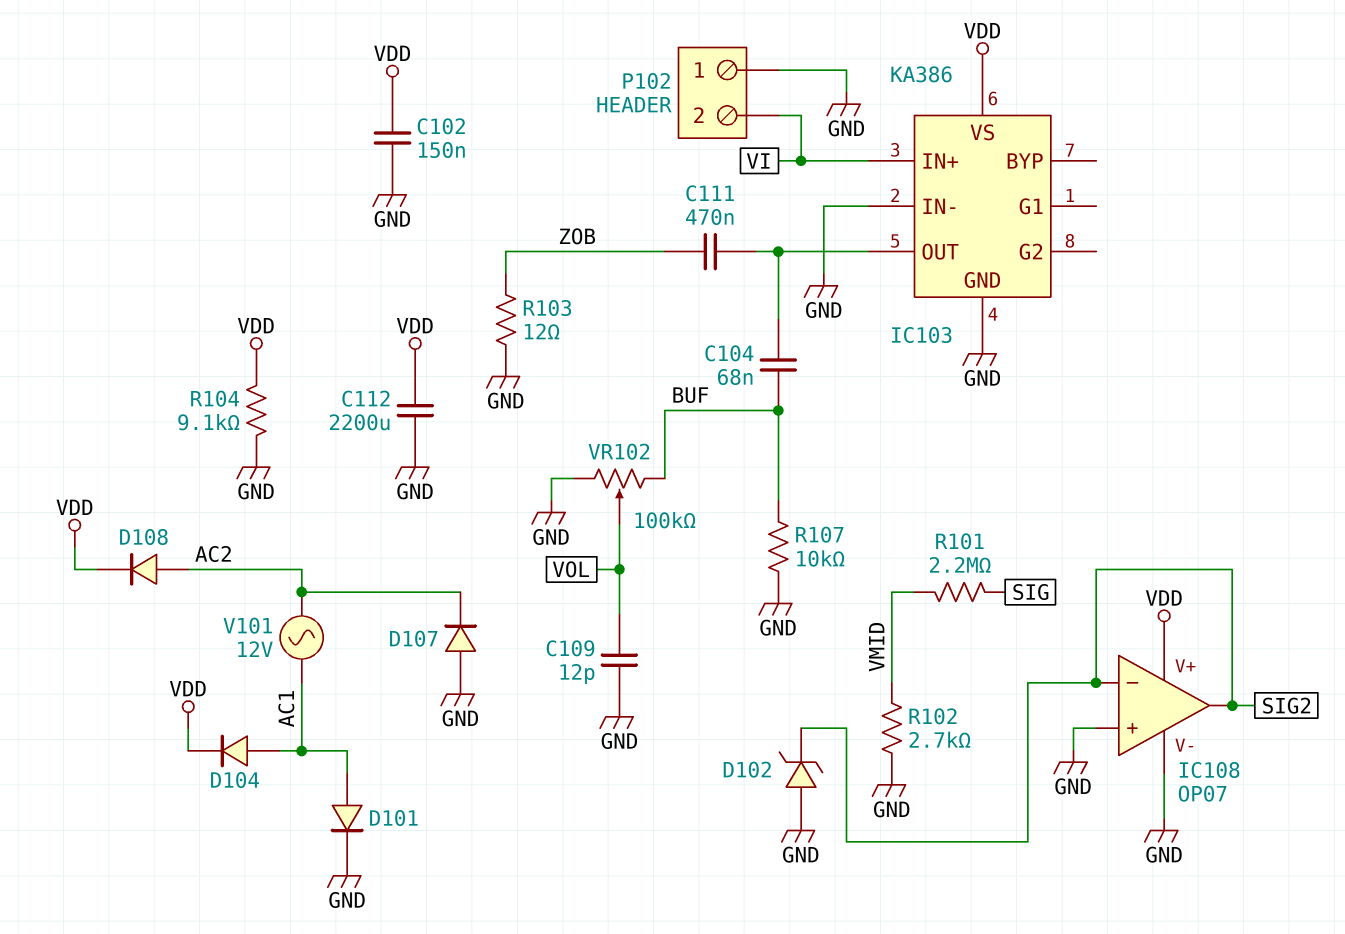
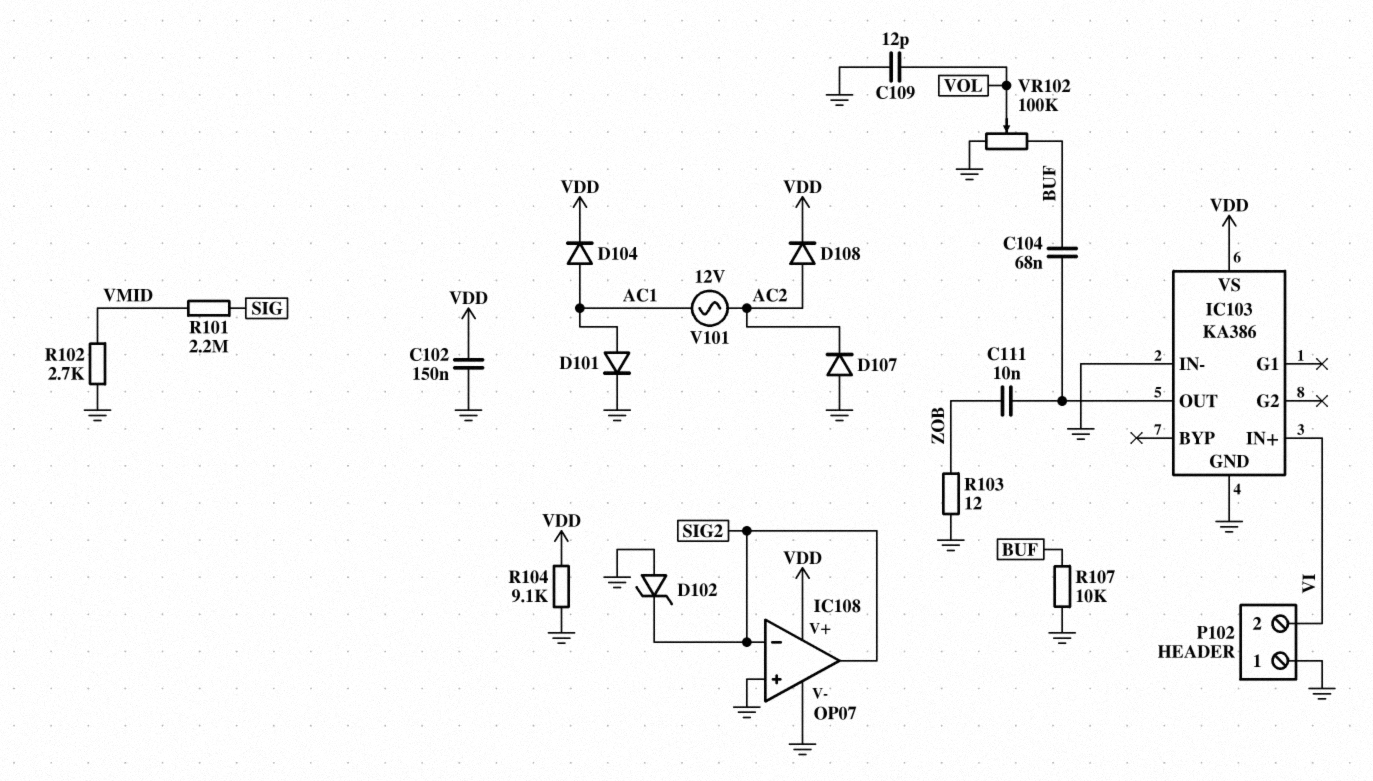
C111: 470nF (IC103/OUT, ZOB) -> 10nF (IC103/OUT, ZOB)
C112: 2200uF (GND, VDD) -> none

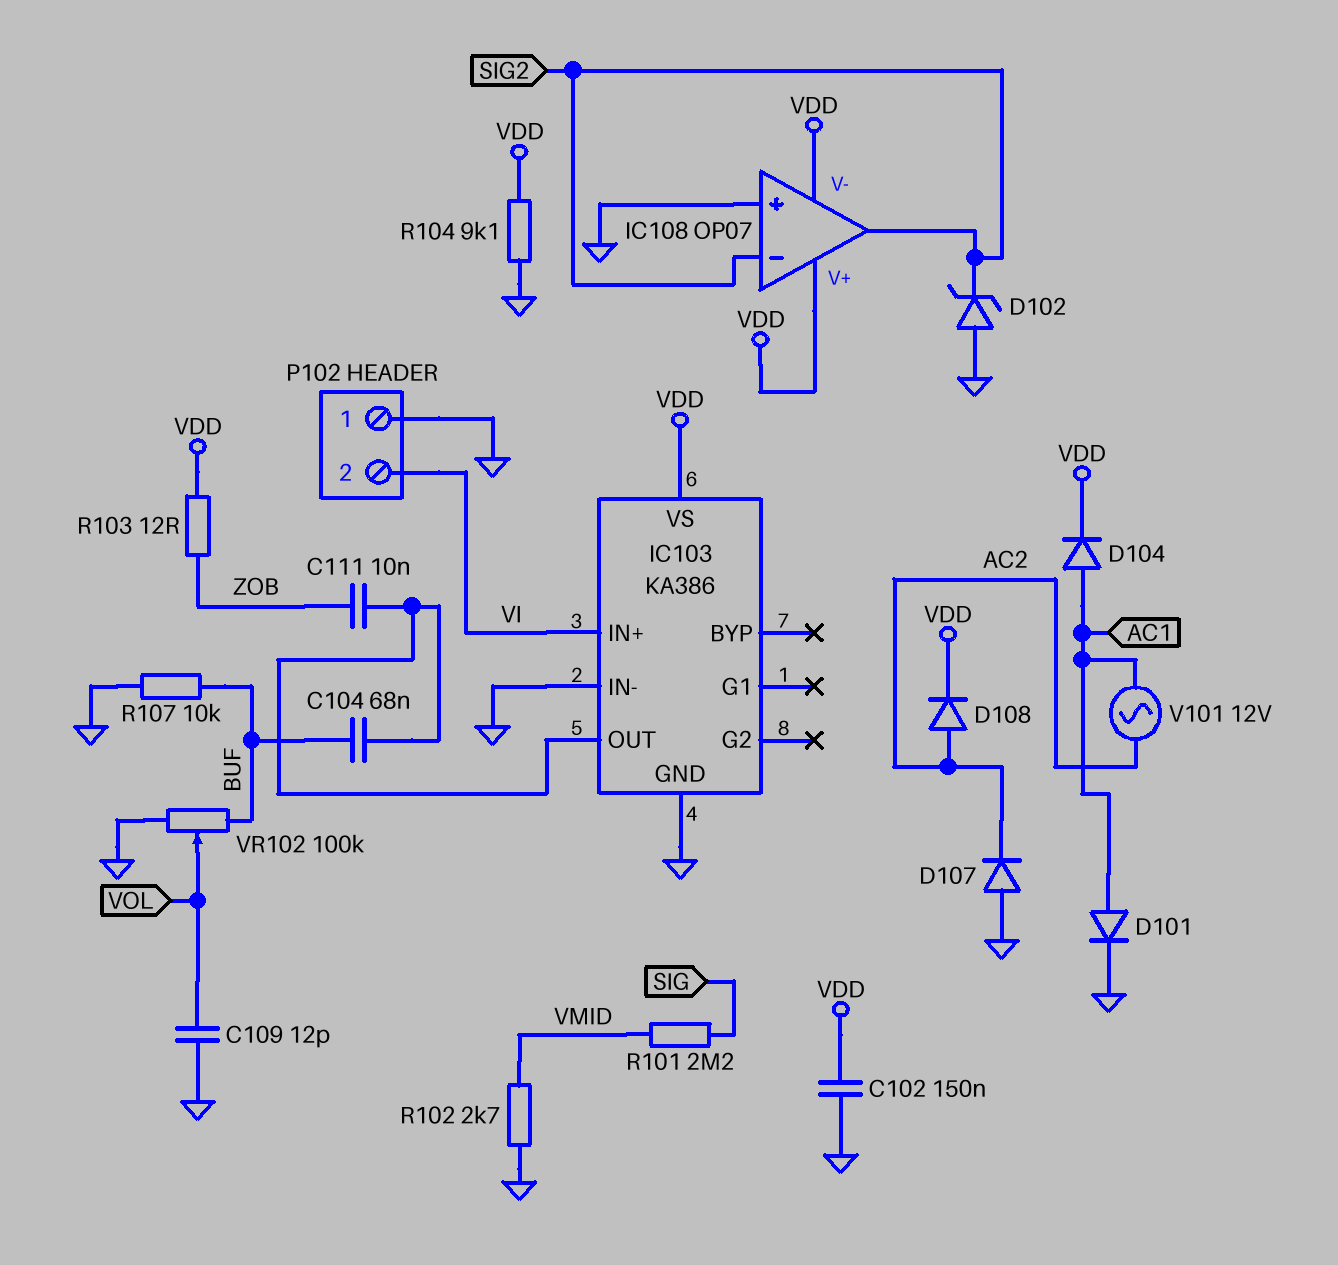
IC108 pin V-: GND -> VDD
R103: 12 (GND, ZOB) -> 12 (VDD, ZOB)

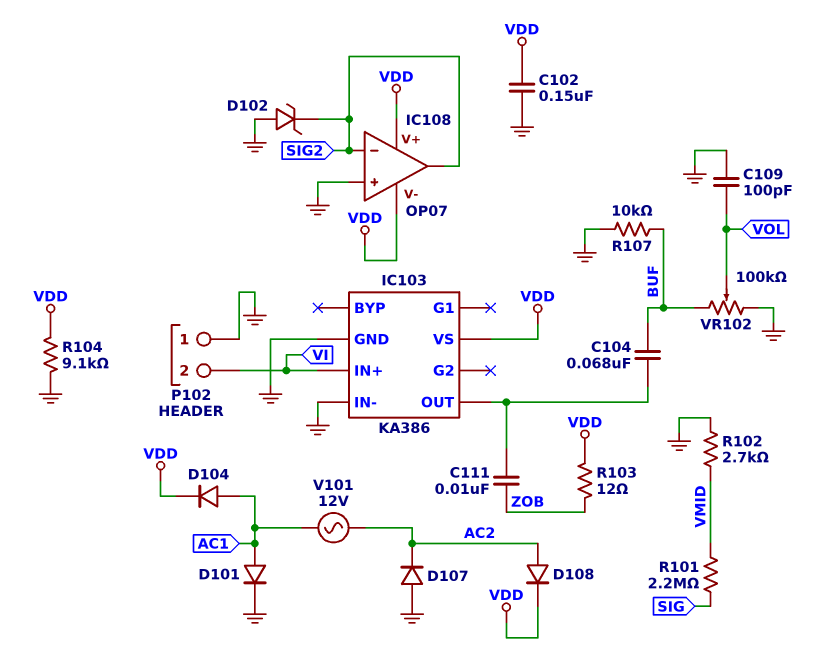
C109: 12pF (GND, VOL) -> 100pF (GND, VOL)

